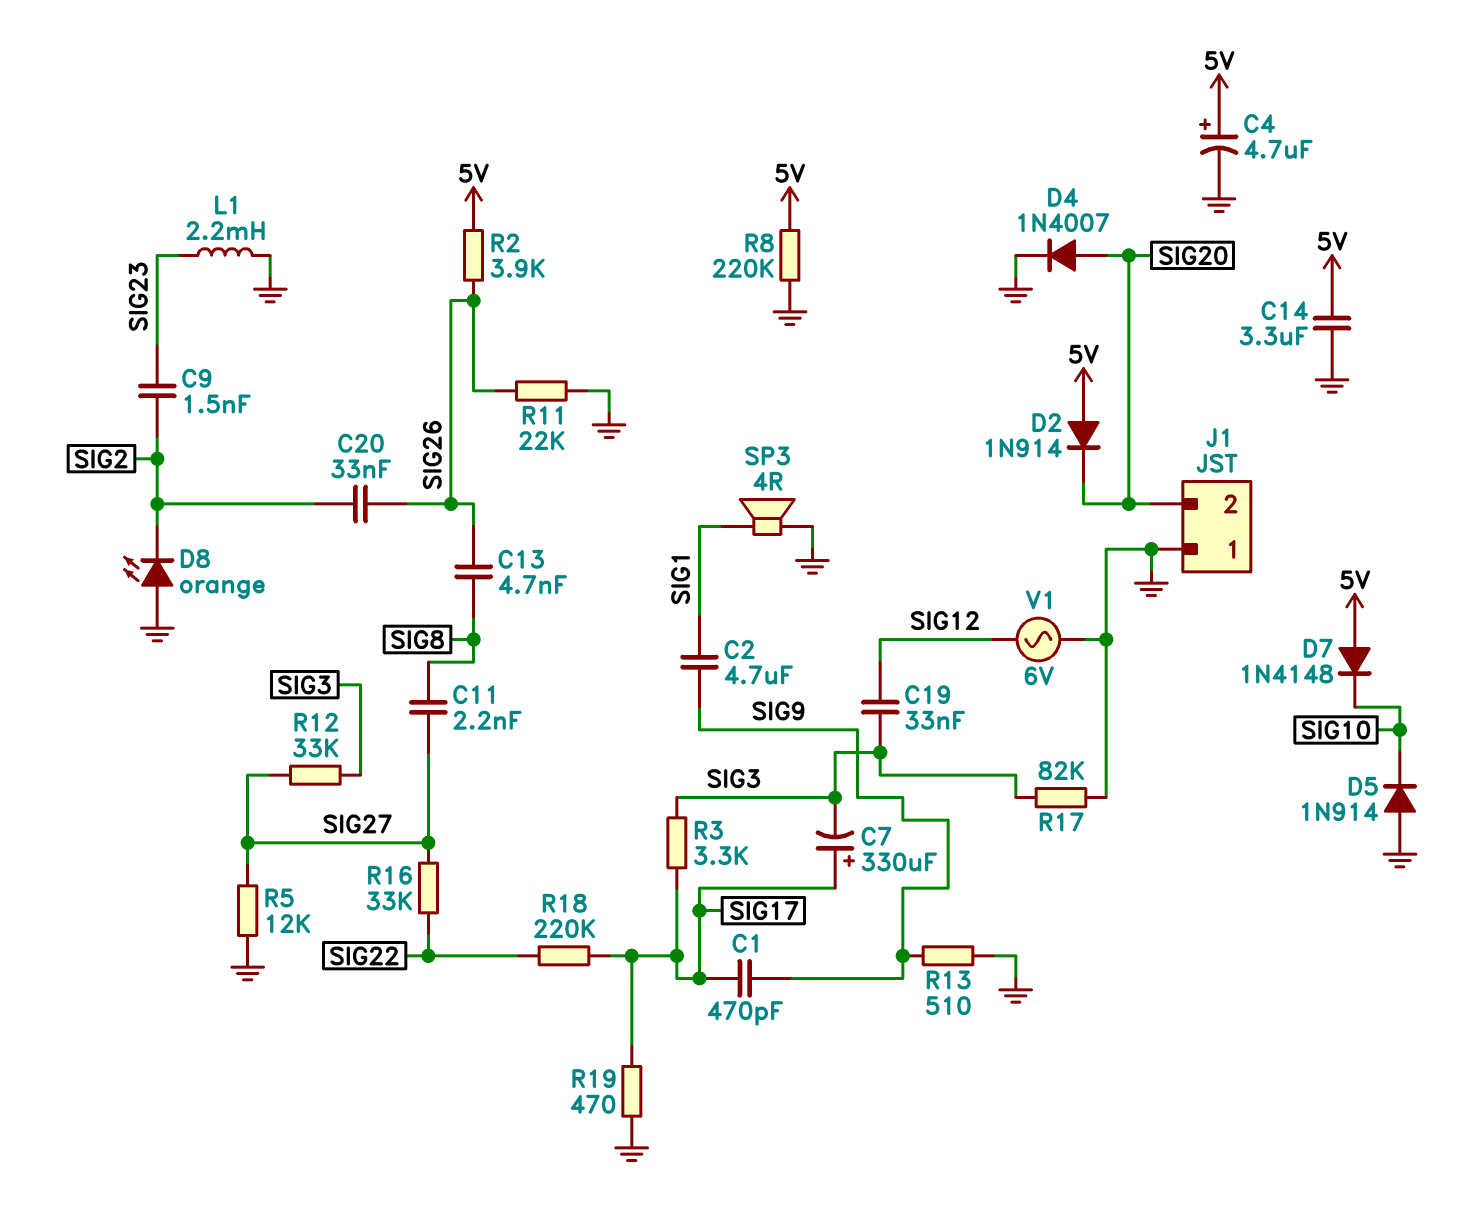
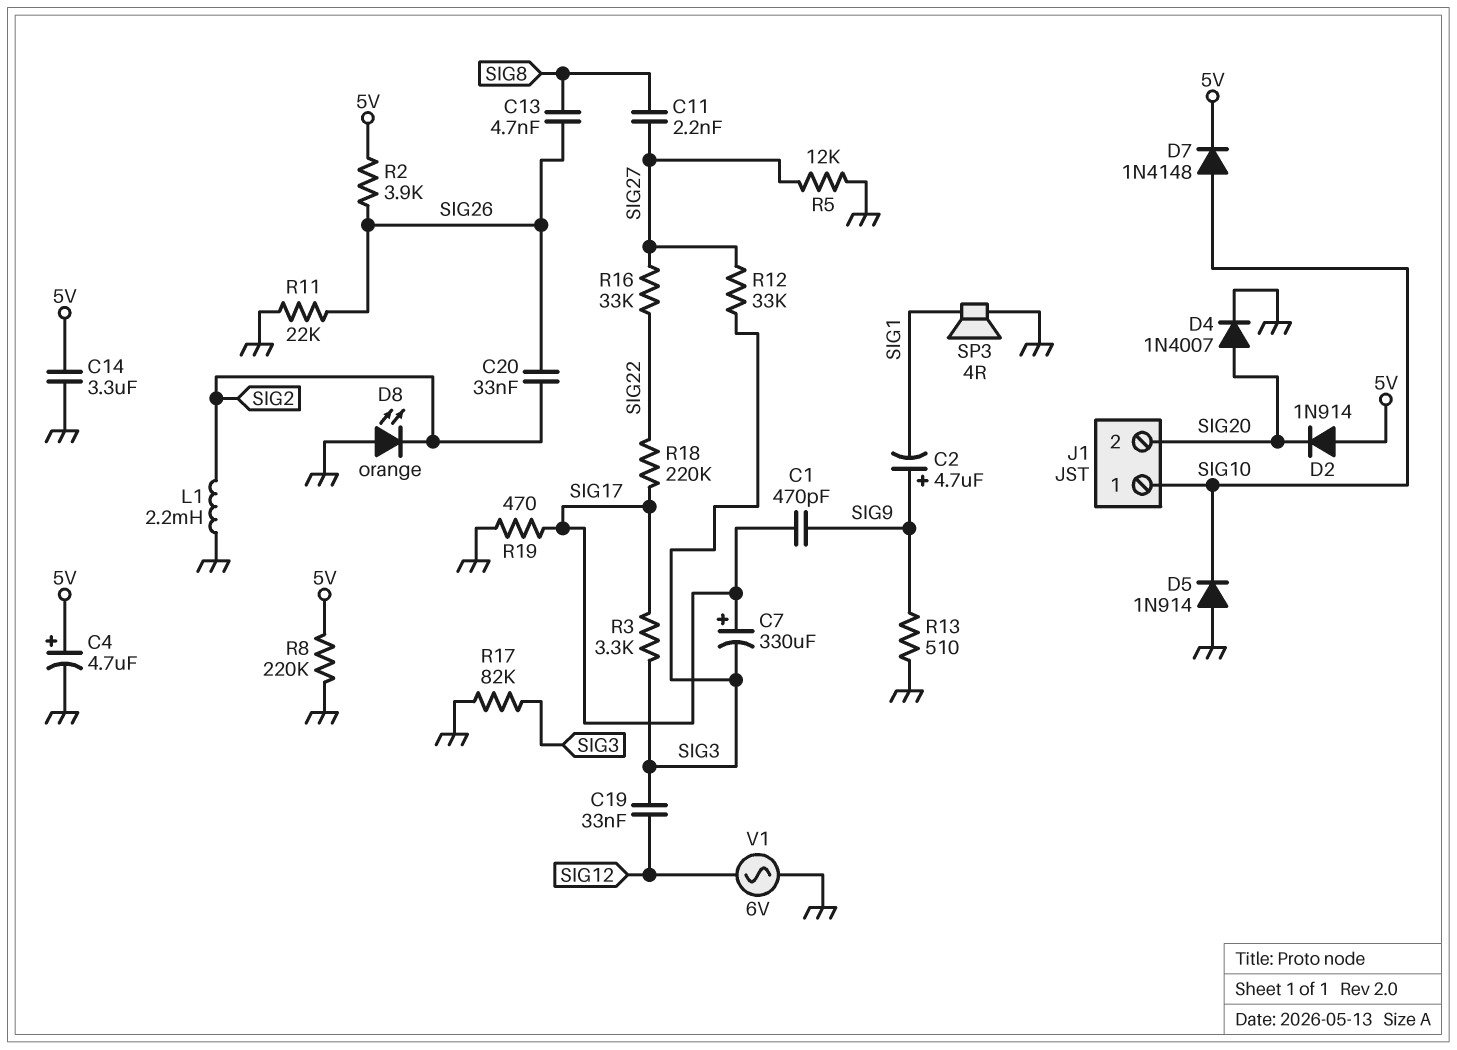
C2: 4.7uF (SIG1, SIG9) -> 4.7uF (plus SIG9, minus SIG1)
C9: 1.5nF (SIG2, SIG23) -> none
D7: diode 1N4148 (A 5V, K SIG10) -> diode 1N4148 (A SIG10, K 5V)
J1 pin 1: GND -> SIG10
L1: 2.2mH (GND, SIG23) -> 2.2mH (GND, SIG2)

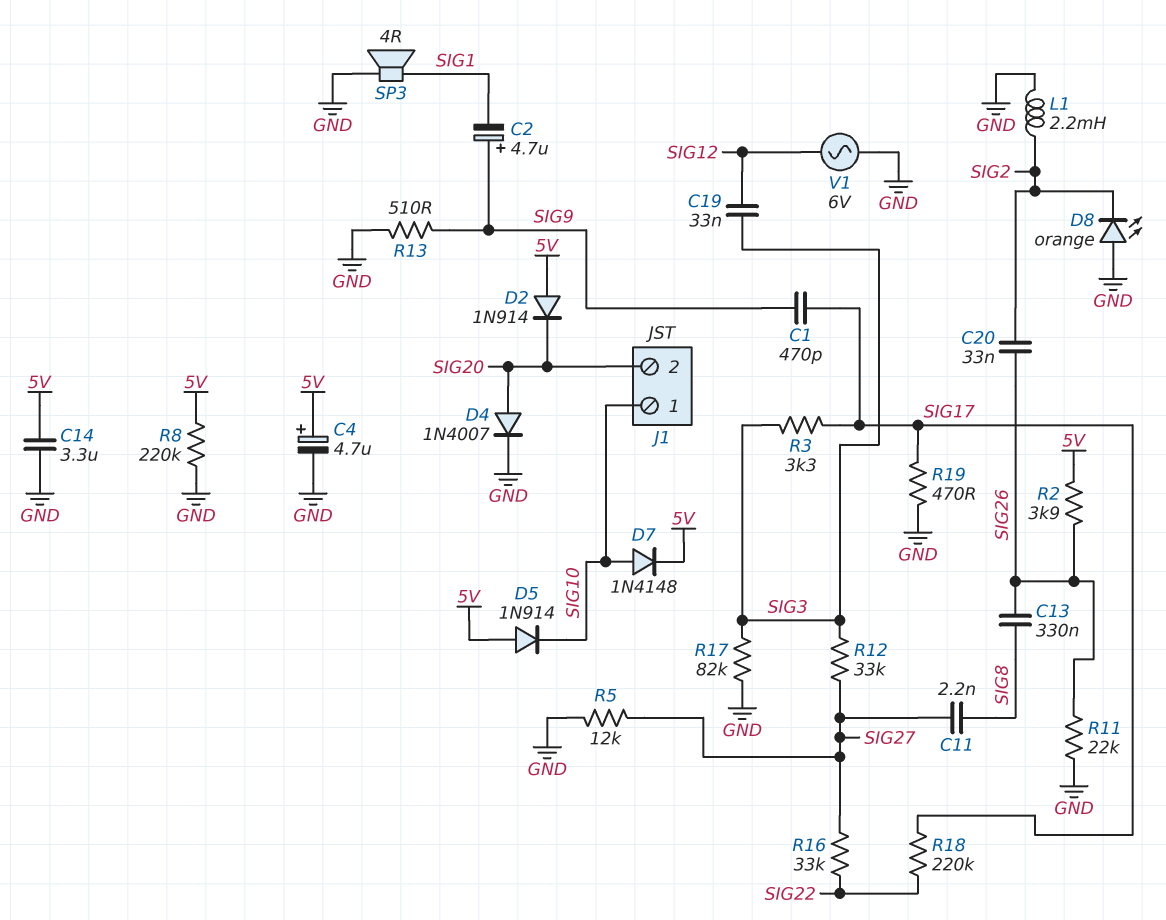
C7: 330uF (plus SIG17, minus SIG3) -> none
C13: 4.7nF (SIG8, SIG26) -> 330nF (SIG8, SIG26)
D5: diode 1N914 (A GND, K SIG10) -> diode 1N914 (A 5V, K SIG10)

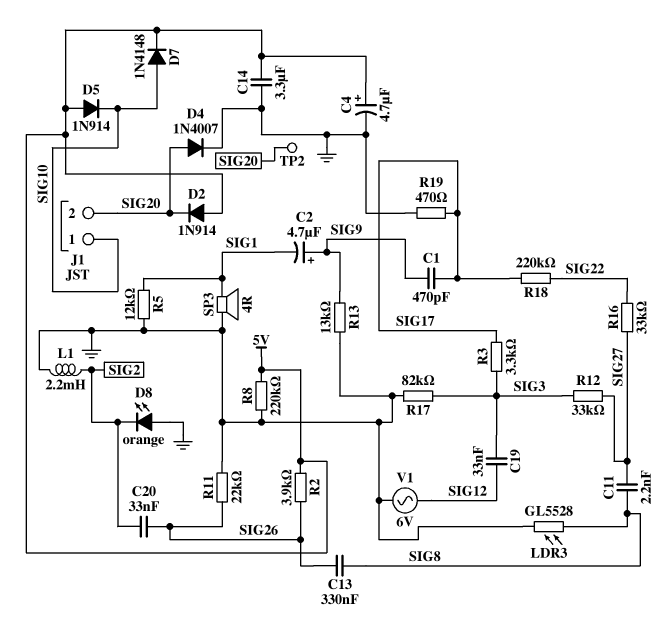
LDR3: none -> GL5528 (GND, SIG8)
R5: 12k (GND, SIG27) -> 12k (GND, SIG1)
R13: 510 (GND, SIG9) -> 13k (GND, SIG9)
TP2: none -> test point (SIG20)

